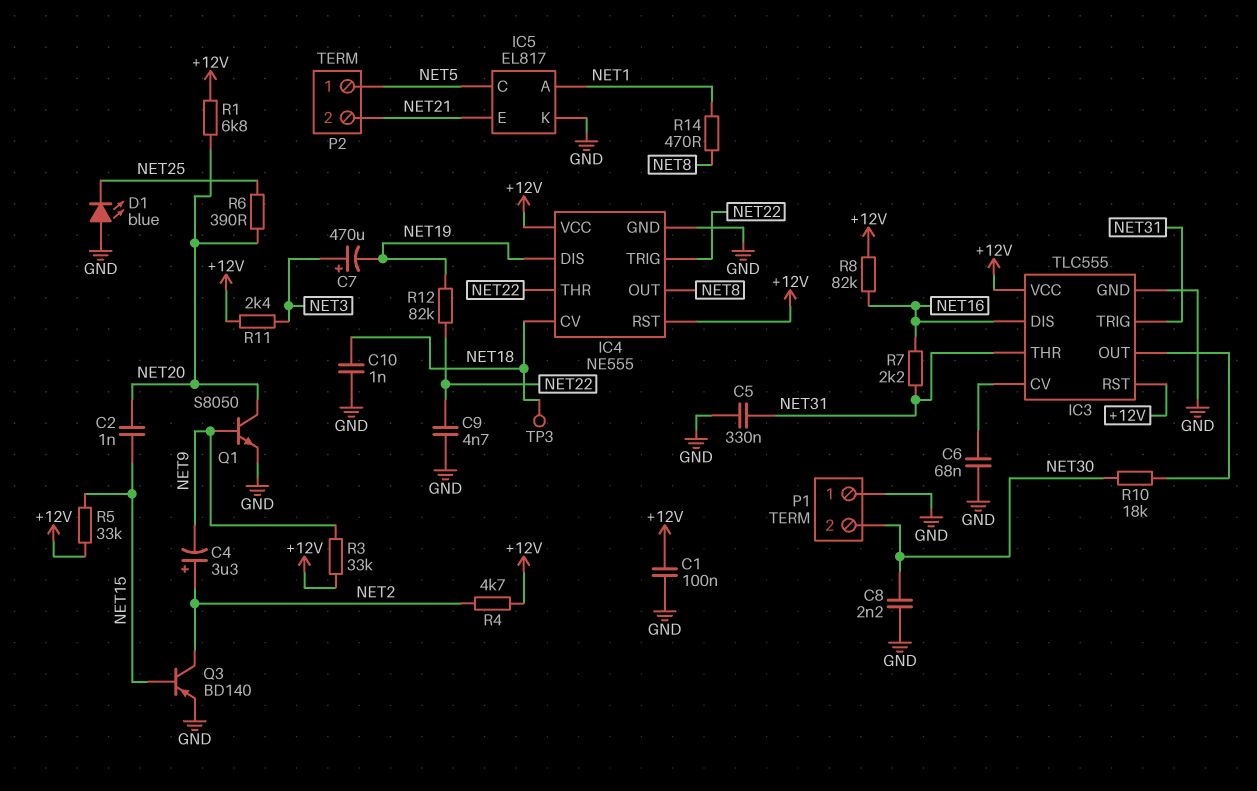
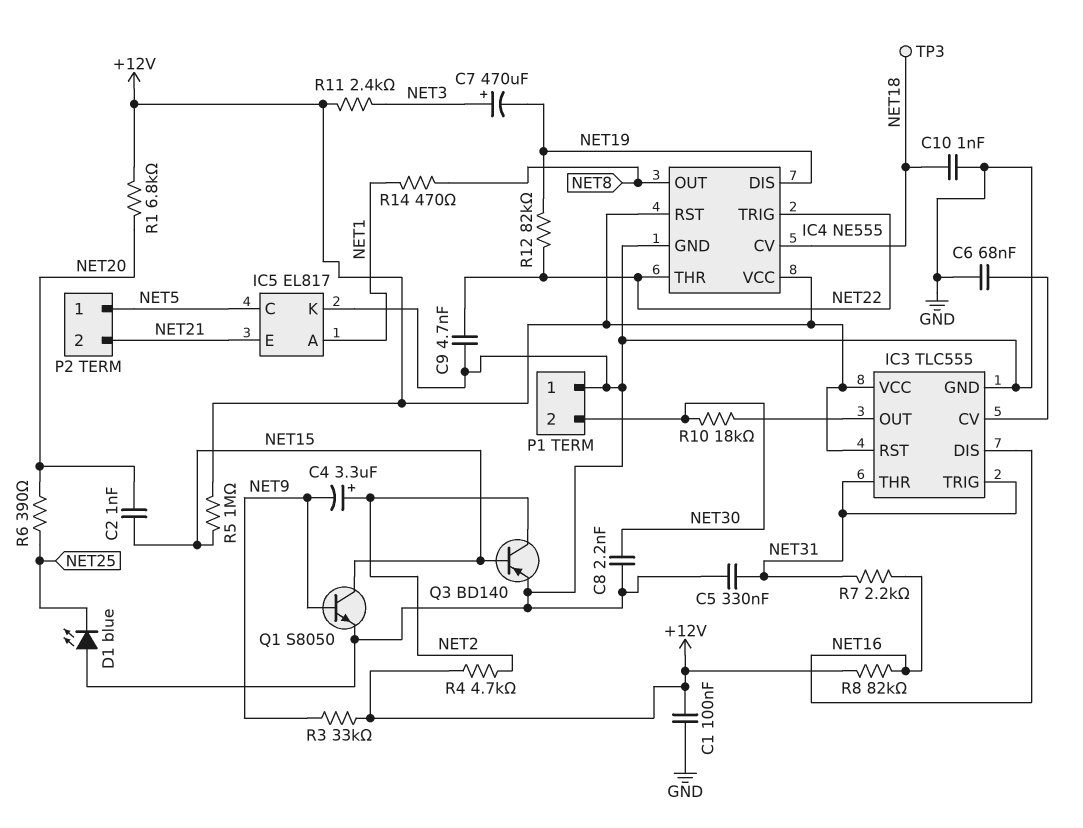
Q1: NPN S8050 (B NET9, C NET20, E GND) -> NPN S8050 (B NET9, C NET15, E GND)
R5: 33k (+12V, NET15) -> 1M (+12V, NET15)

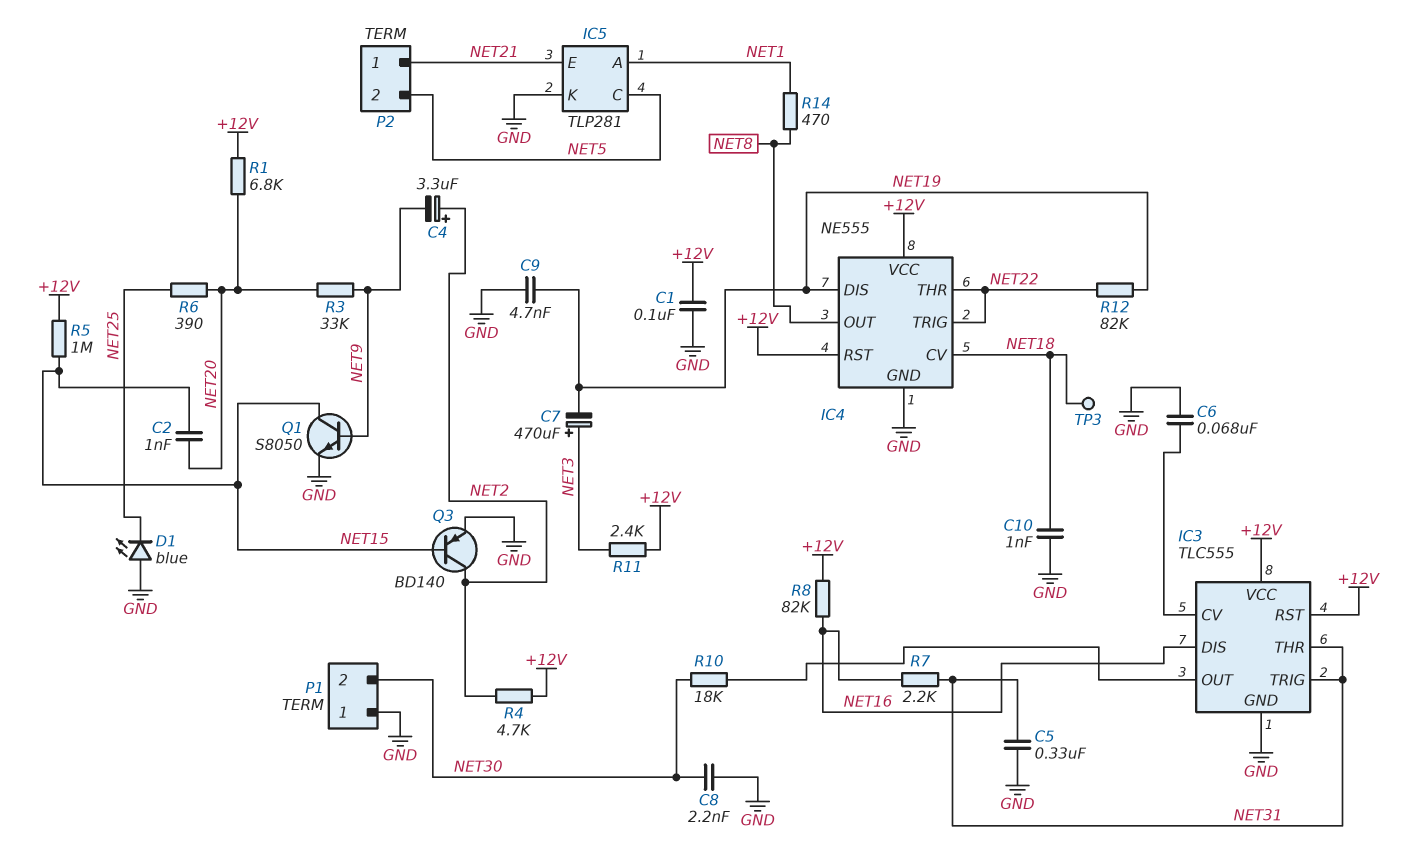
C9: 4.7nF (GND, NET22) -> 4.7nF (GND, NET19)
IC5: EL817 -> TLP281
P2 pin 1: NET5 -> NET21
P2 pin 2: NET21 -> NET5
R3: 33k (+12V, NET9) -> 33k (NET9, NET20)

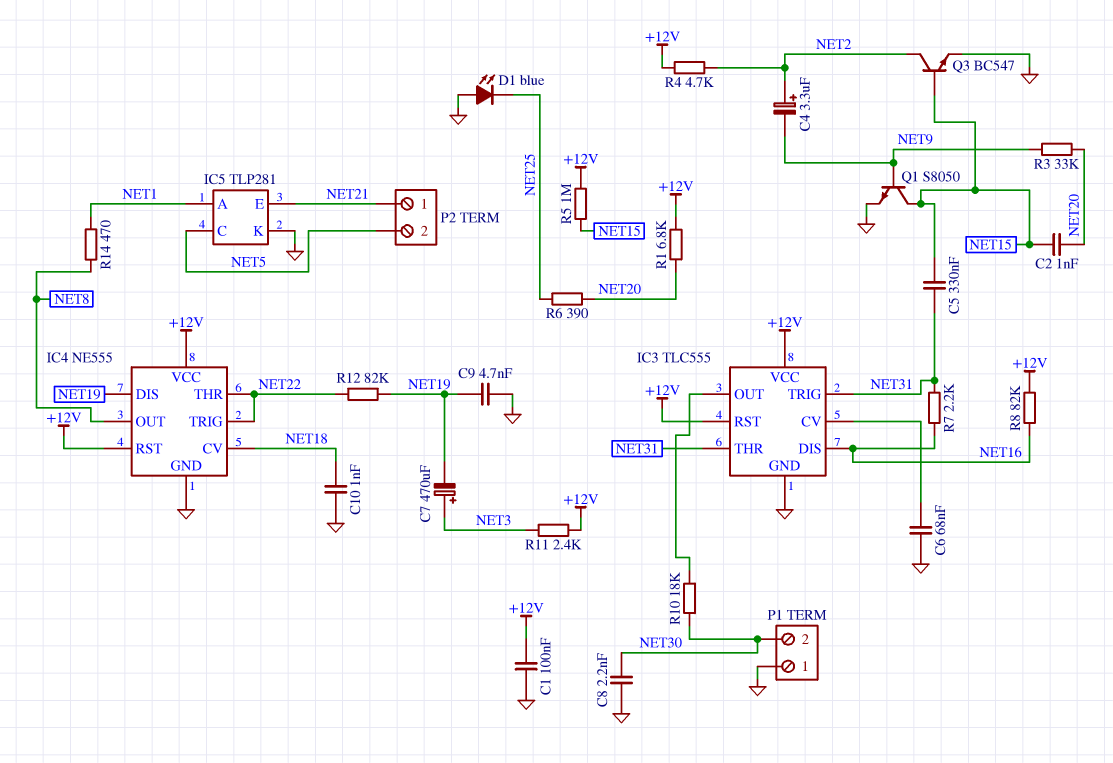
C5: 330nF (GND, NET31) -> 330nF (NET15, NET31)
Q3: PNP BD140 (B NET15, C NET2, E GND) -> NPN BC547 (B NET15, C NET2, E GND)
TP3: test point (NET18) -> none

